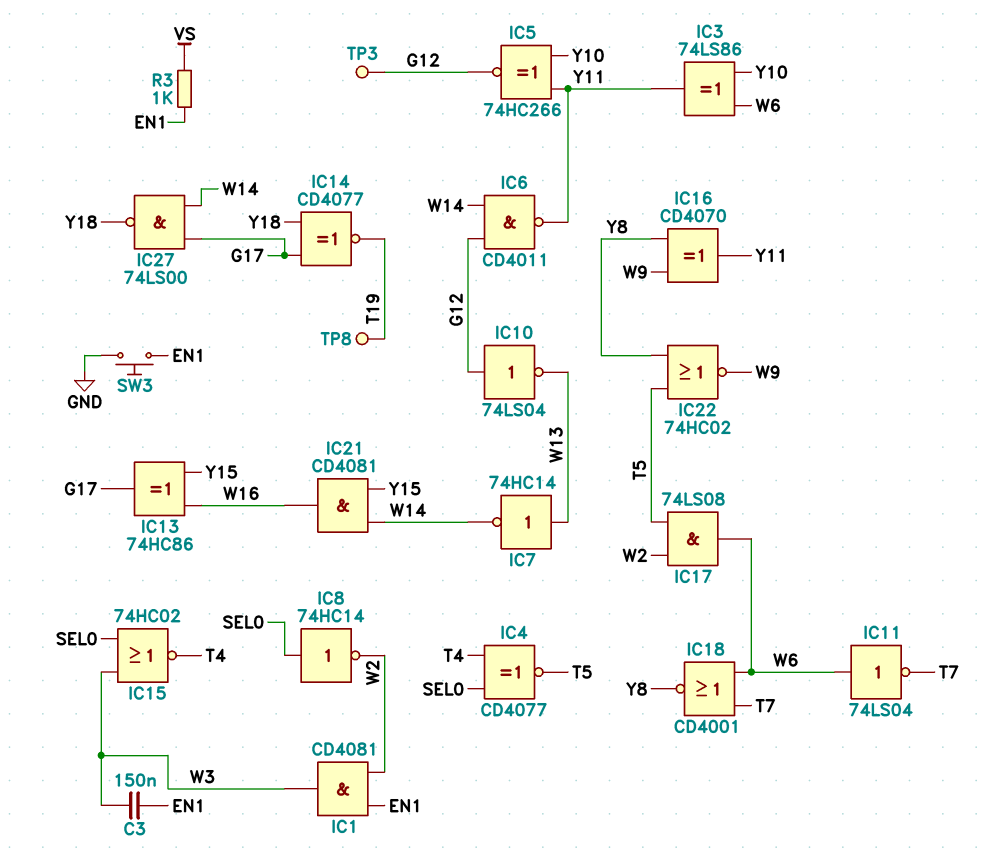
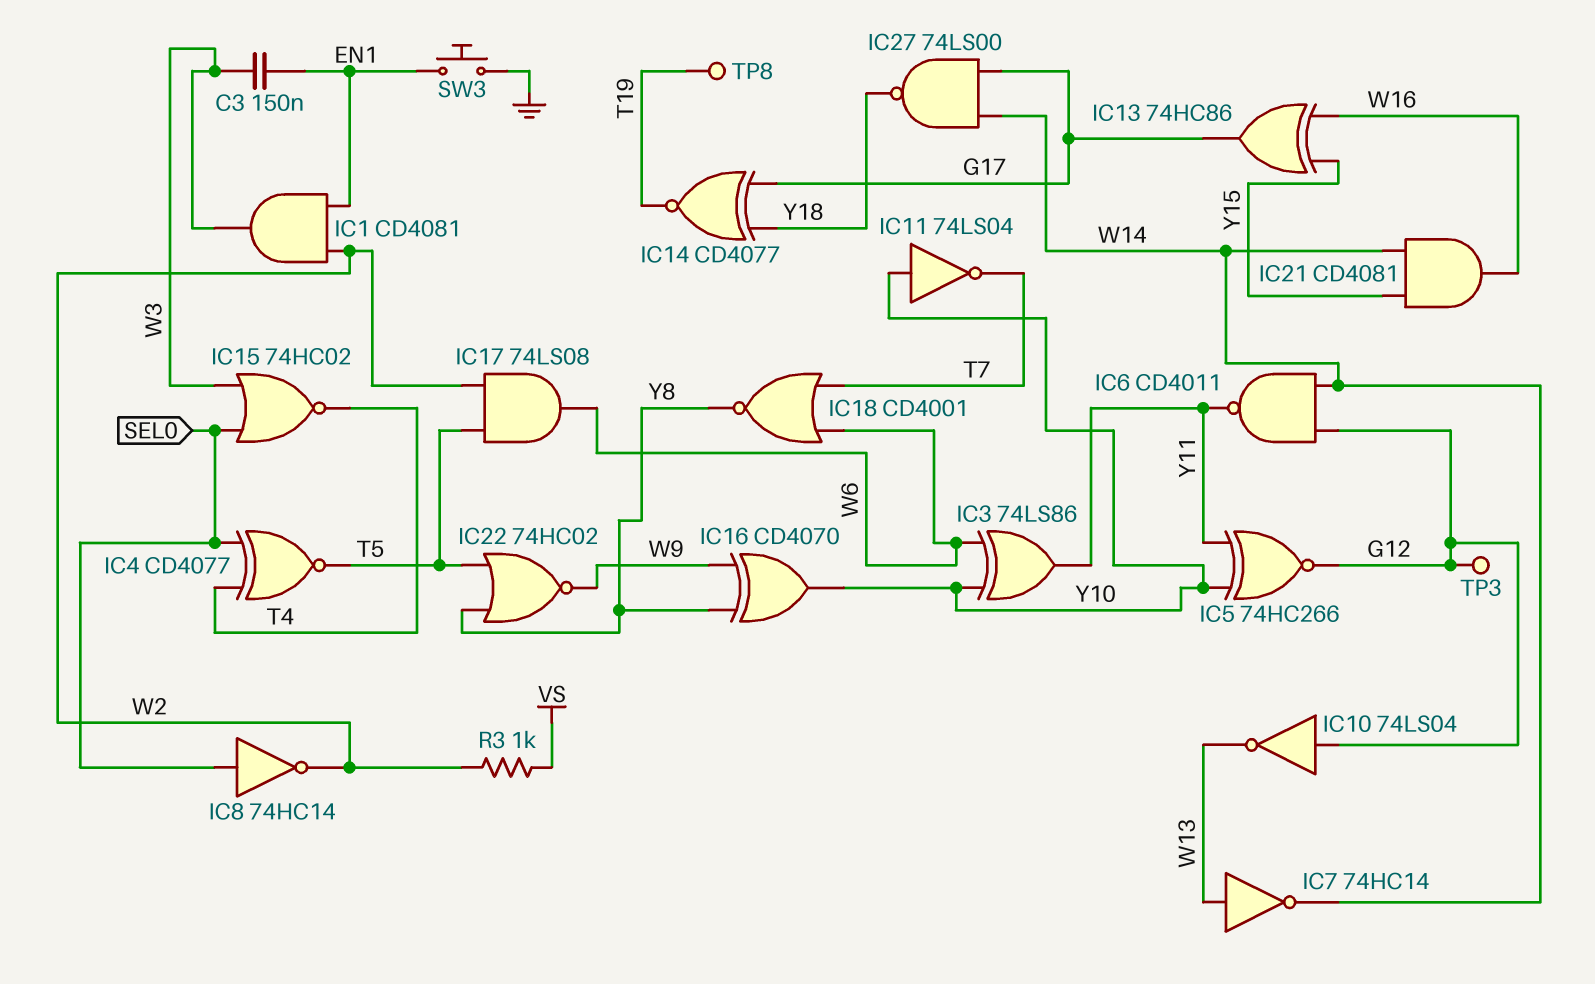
IC11: NOT 74LS04 (in W6, out T7) -> NOT 74LS04 (in Y10, out T7)
IC16: XOR CD4070 (in W9, in Y8, out Y11) -> XOR CD4070 (in W9, in Y8, out Y10)
R3: 1k (EN1, VS) -> 1k (VS, W2)

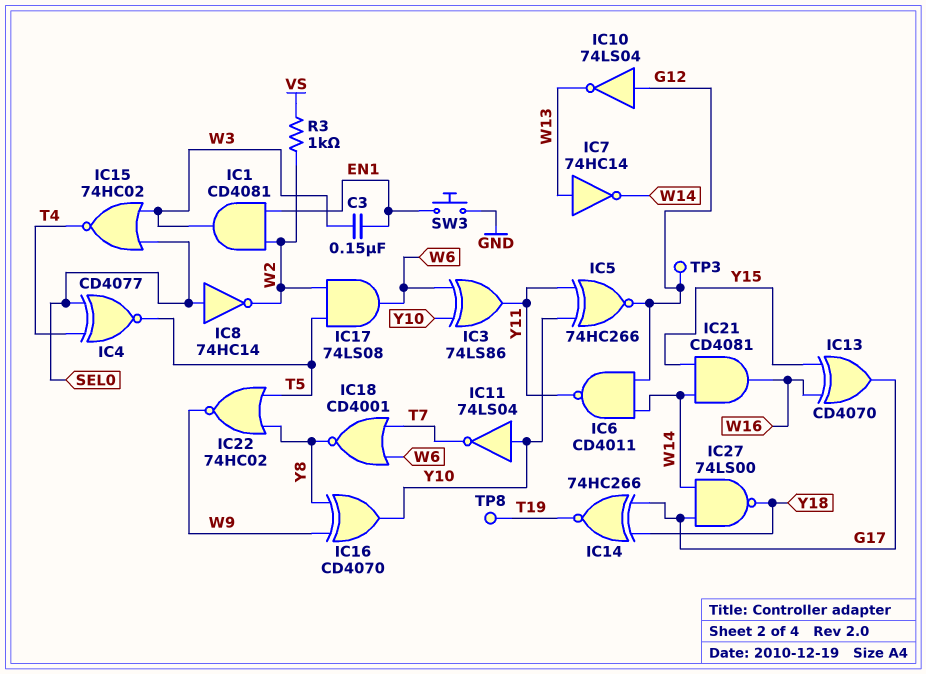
IC13: XOR 74HC86 (in W16, in Y15, out G17) -> XOR CD4070 (in W16, in Y15, out G17)
IC14: XNOR CD4077 (in G17, in Y18, out T19) -> XNOR 74HC266 (in G17, in Y18, out T19)

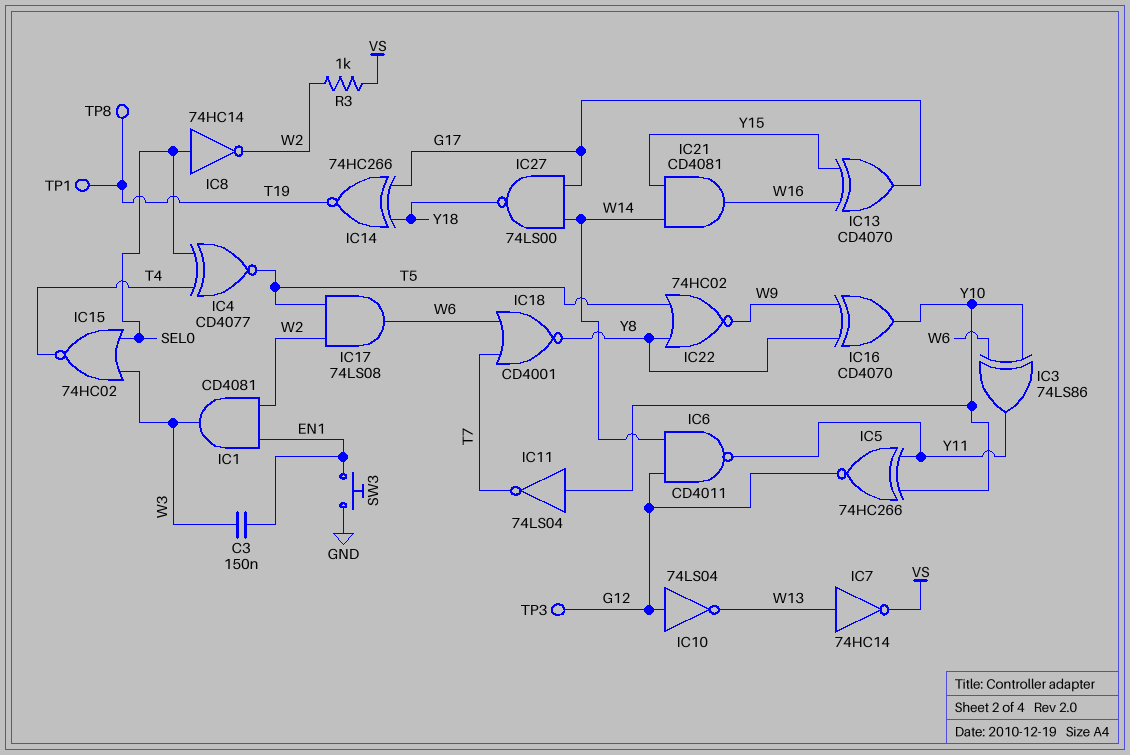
IC7: NOT 74HC14 (in W13, out W14) -> NOT 74HC14 (in W13, out VS)
TP1: none -> test point (T19)

